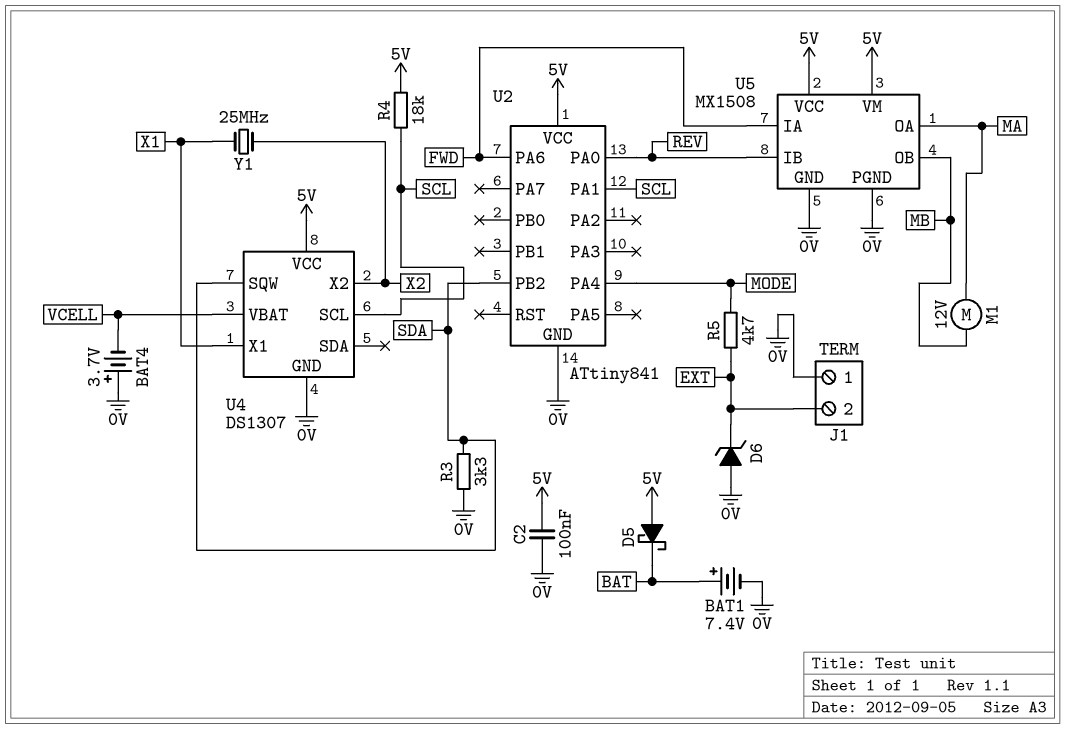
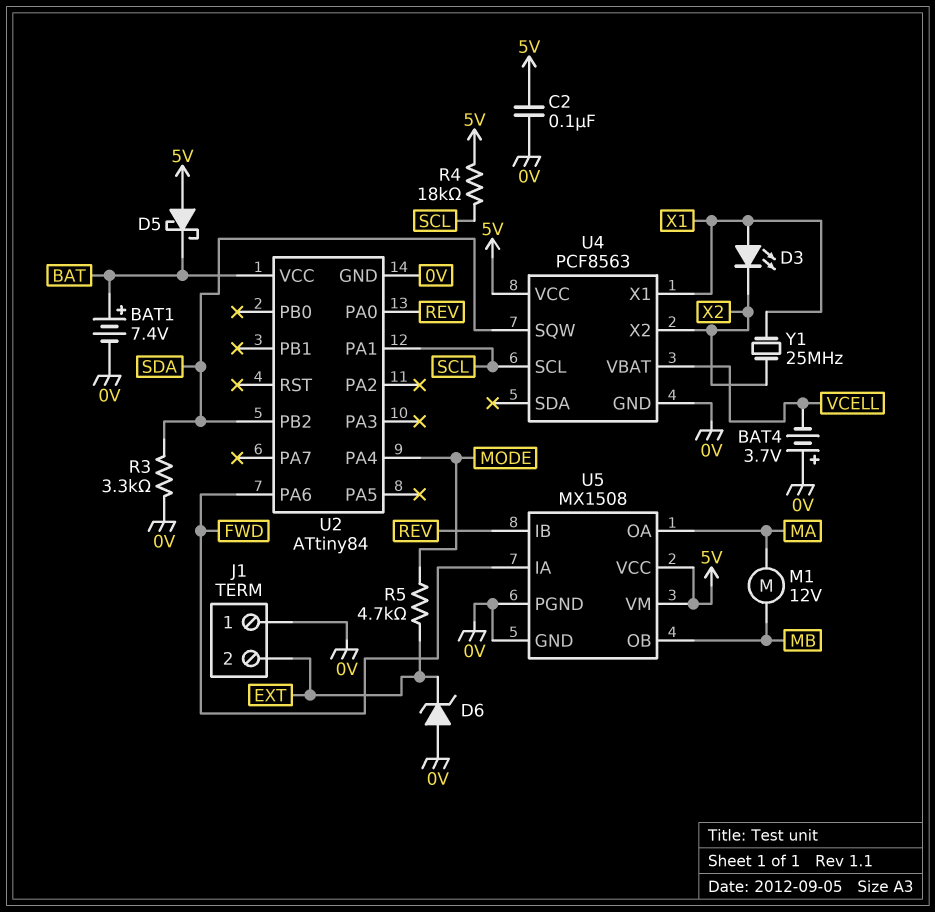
D3: none -> LED (A X1, K X2)
U2: ATtiny841 -> ATtiny84
U2 pin VCC: 5V -> BAT
U4: DS1307 -> PCF8563

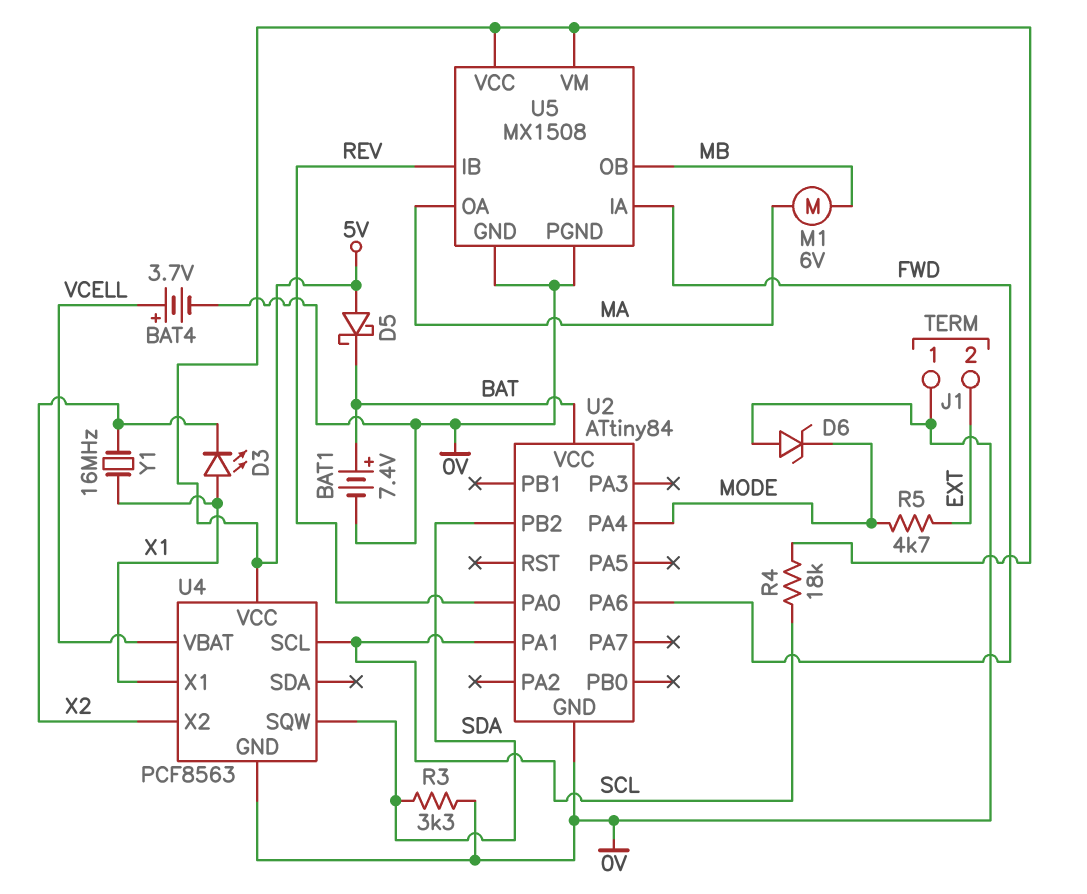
BAT4: 3.7V (plus 0V, minus VCELL) -> 3.7V (plus VCELL, minus 0V)
C2: 100nF (0V, 5V) -> none
D6: zener (A 0V, K EXT) -> zener (A 0V, K MODE)
M1: motor 12V (MA, MB) -> motor 6V (MA, MB)
Y1: 25MHz (X1, X2) -> 16MHz (X1, X2)

